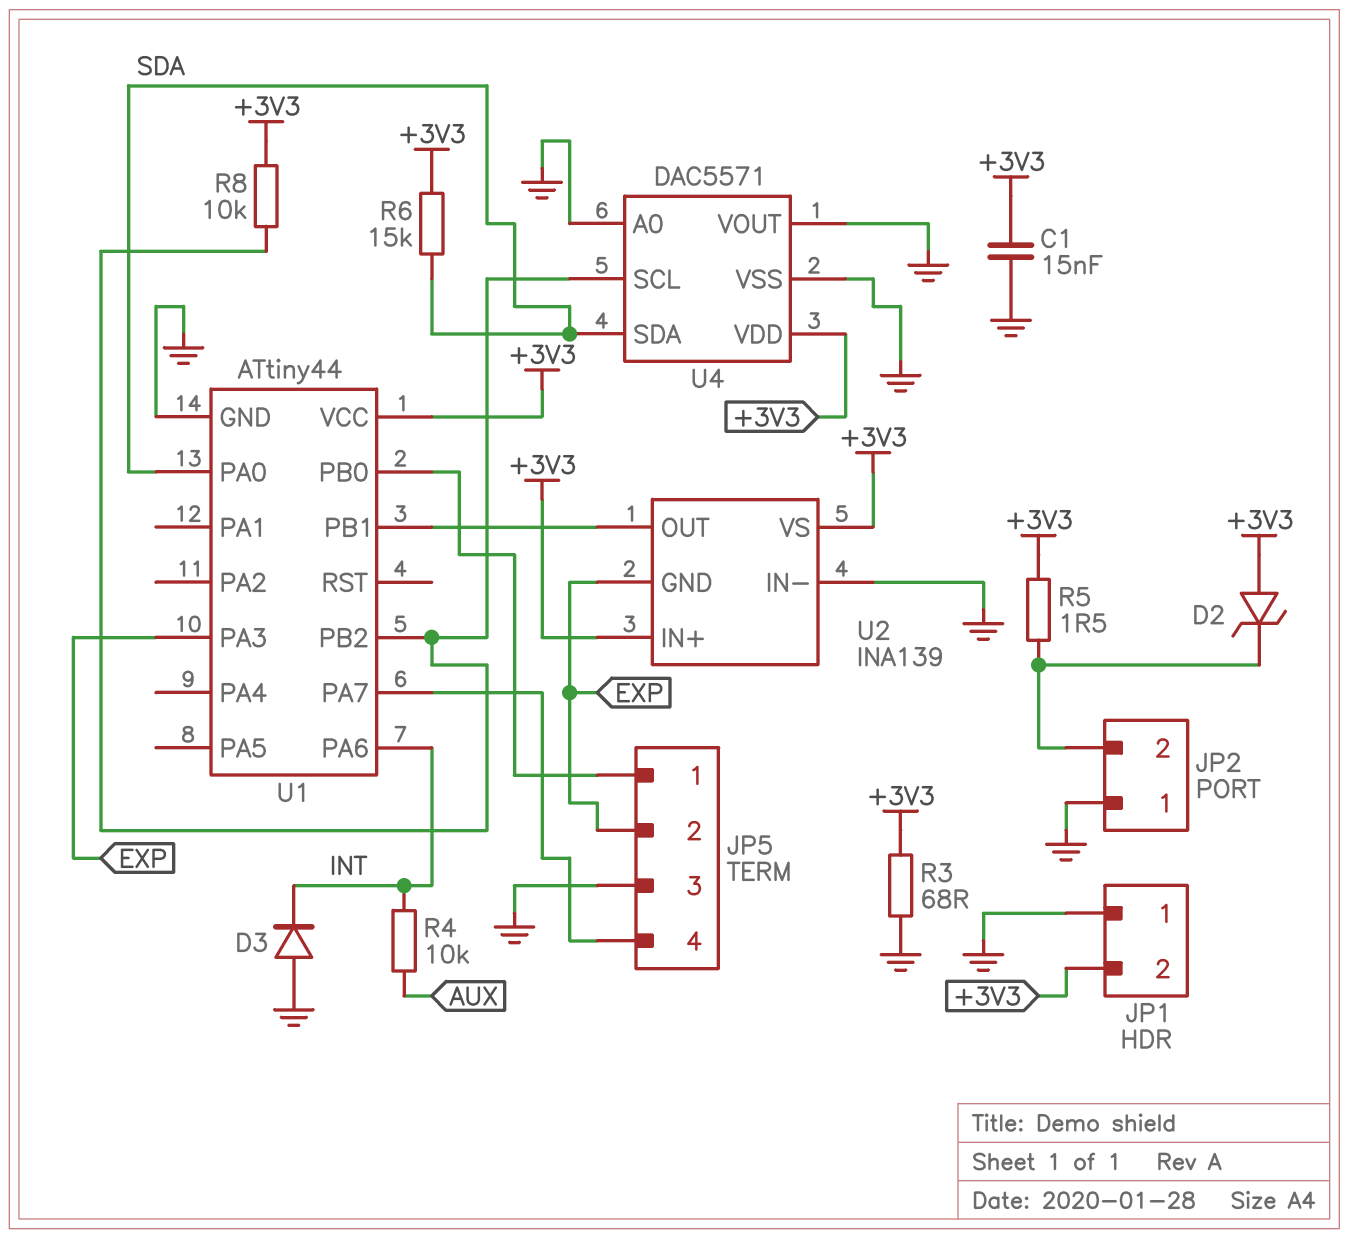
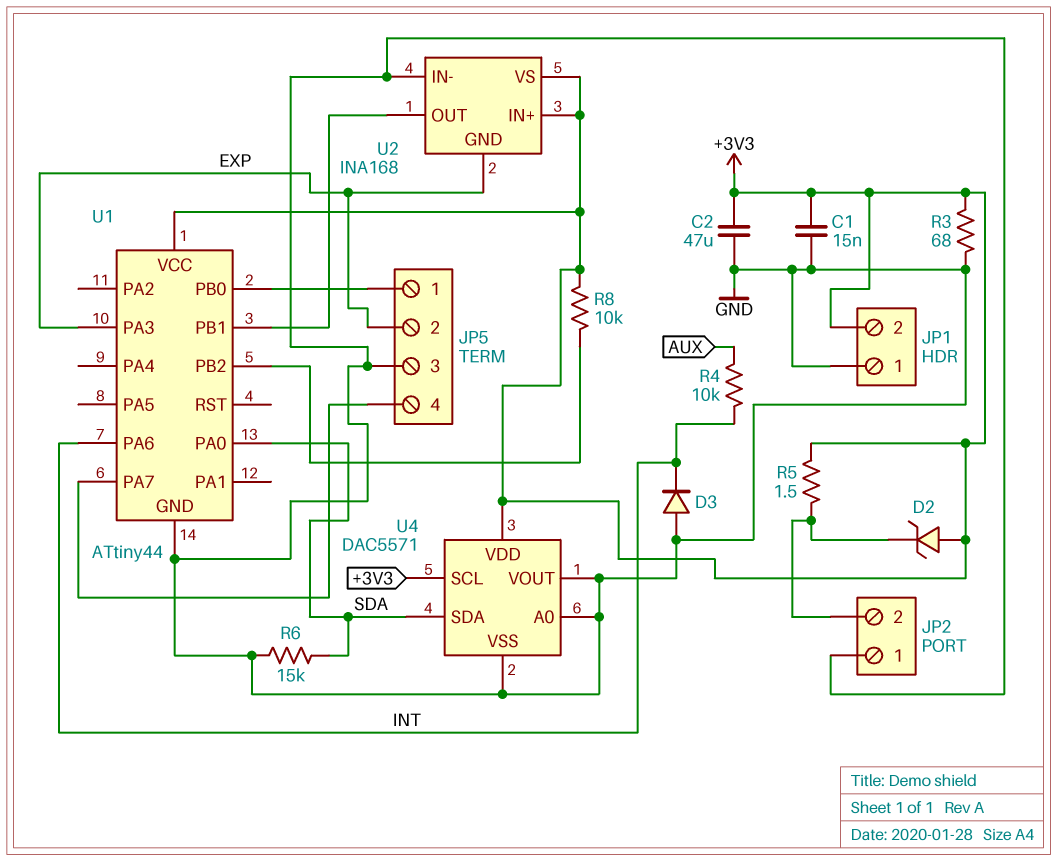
C2: none -> 47uF (+3V3, GND)
R6: 15k (+3V3, SDA) -> 15k (GND, SDA)
U2: INA139 -> INA168
U4 pin SCL: U1/PB2 -> +3V3

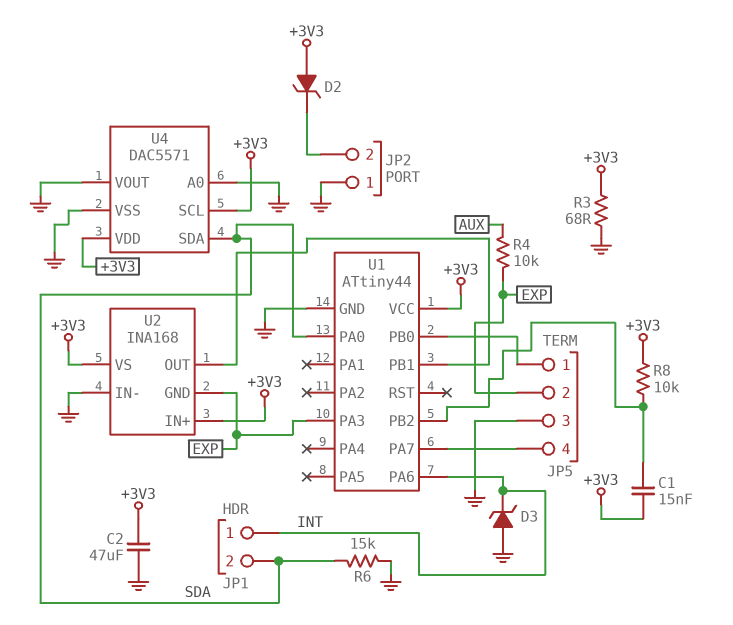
C1: 15nF (+3V3, GND) -> 15nF (+3V3, U1/PB2)
D3: diode (A GND, K INT) -> zener (A GND, K INT)
JP1 pin 1: GND -> INT
JP1 pin 2: +3V3 -> SDA
R4: 10k (AUX, INT) -> 10k (AUX, EXP)
R5: 1.5 (+3V3, JP2/2) -> none

